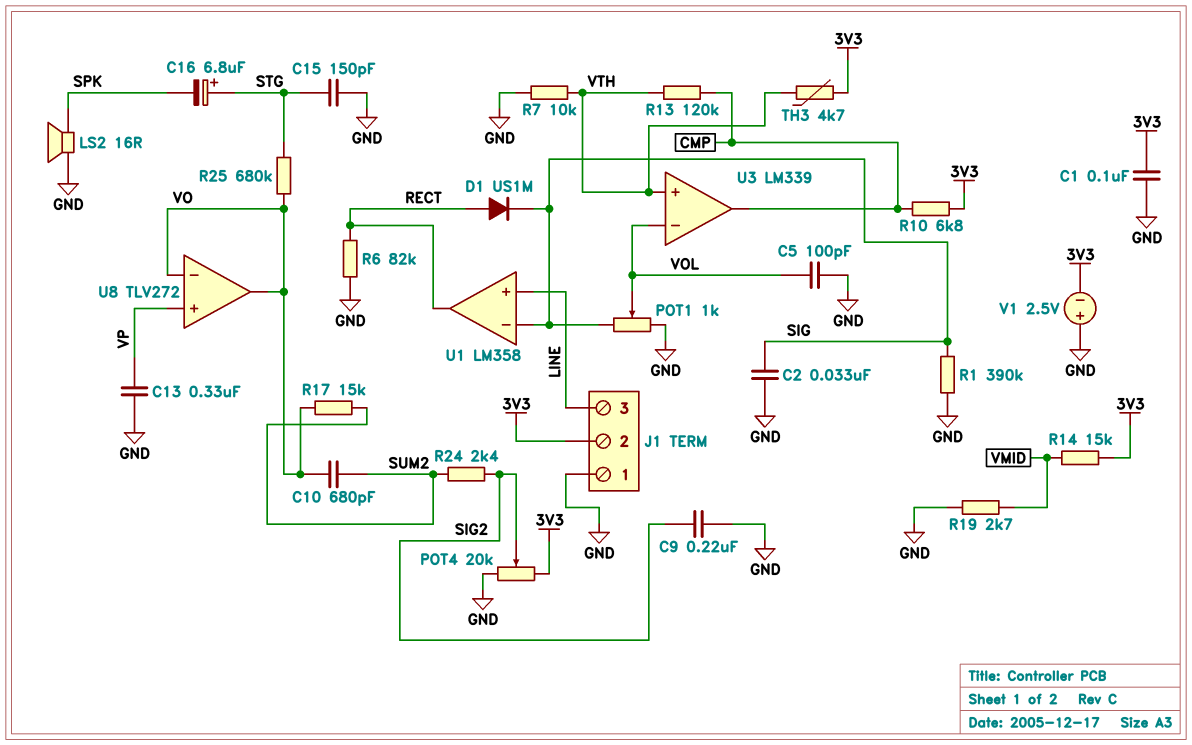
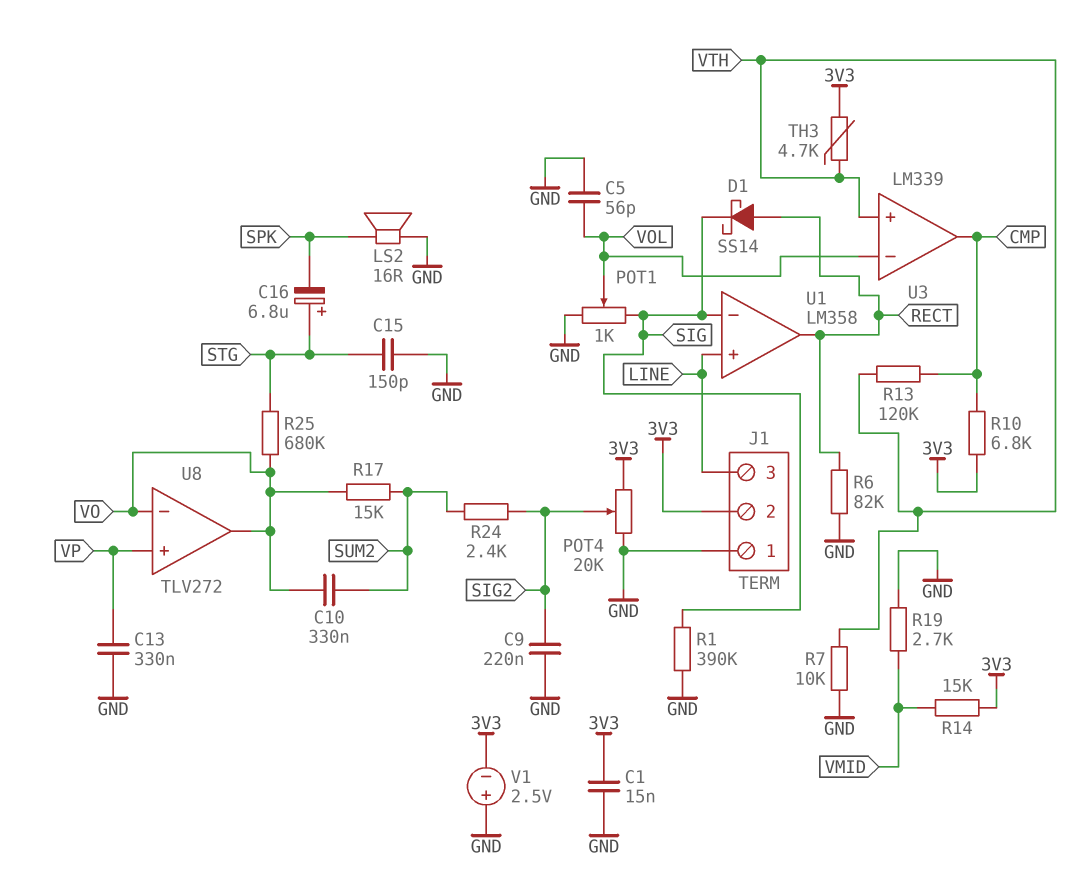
C1: 100nF (3V3, GND) -> 15nF (3V3, GND)
C2: 33nF (GND, SIG) -> none
C5: 100pF (GND, VOL) -> 56pF (GND, VOL)
C10: 680pF (SUM2, VO) -> 330nF (SUM2, VO)
D1: diode US1M (A RECT, K SIG) -> schottky SS14 (A RECT, K SIG)

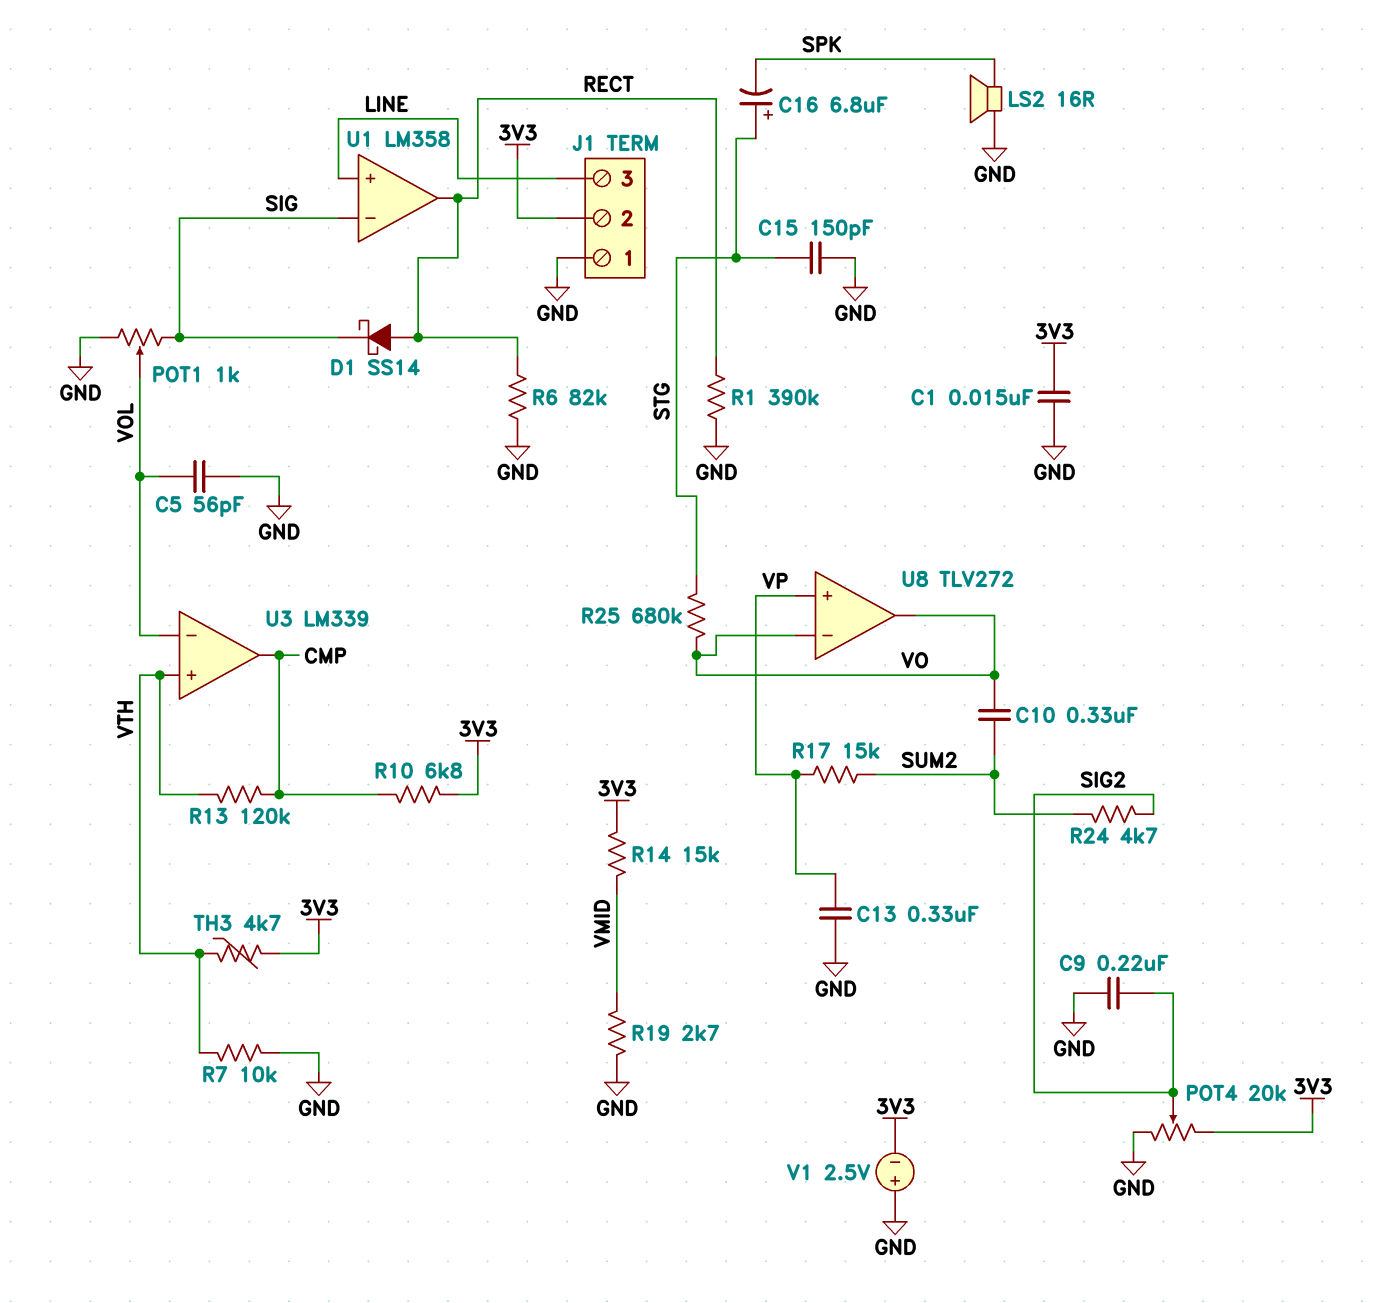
R1: 390k (GND, SIG) -> 390k (GND, RECT)
R17: 15k (SUM2, VO) -> 15k (SUM2, VP)
R24: 2.4k (SIG2, SUM2) -> 4.7k (SIG2, SUM2)

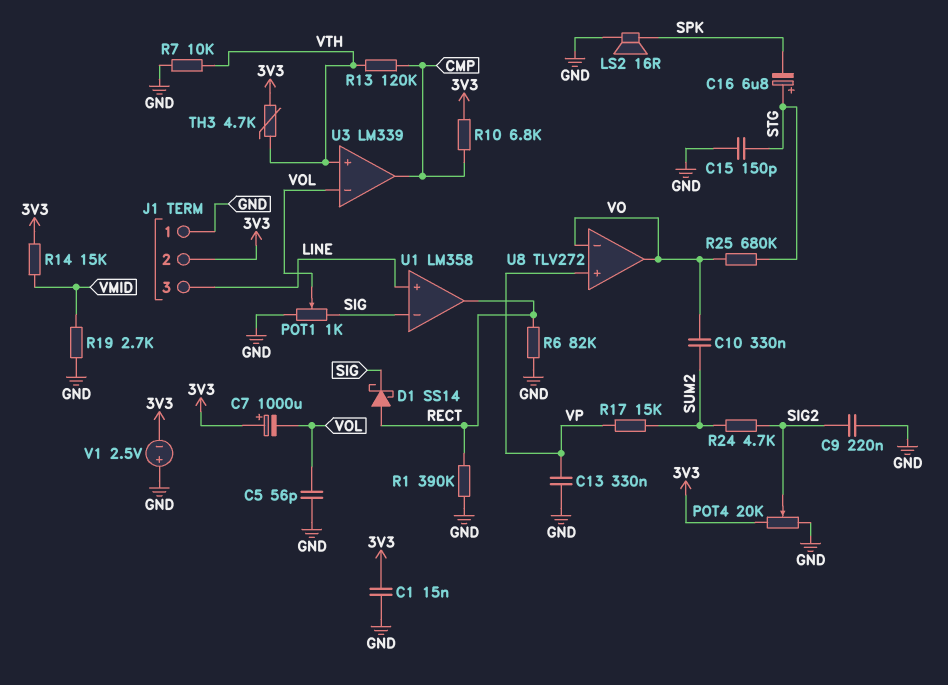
C7: none -> 1000uF (plus 3V3, minus VOL)

